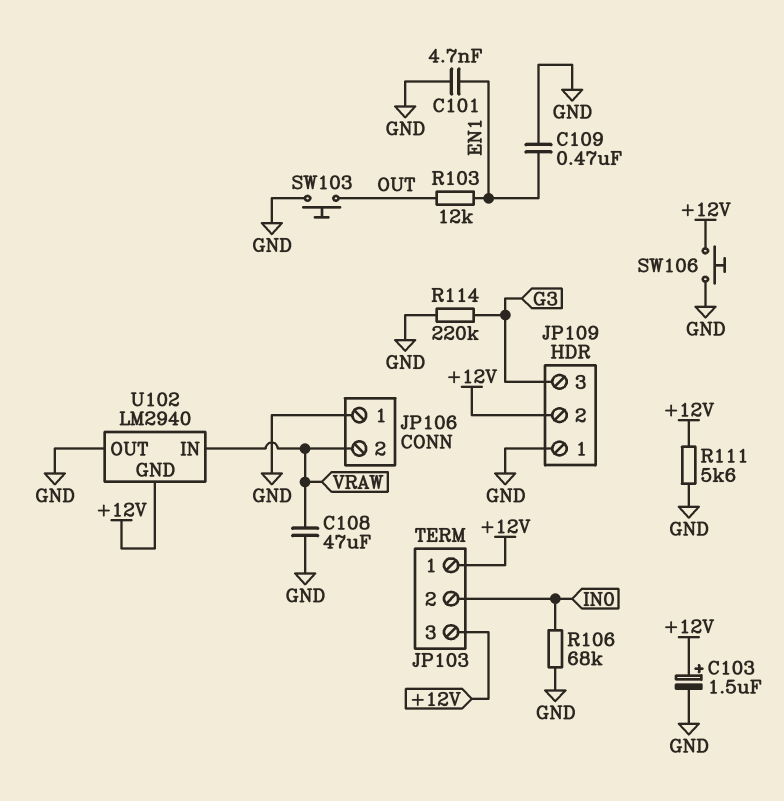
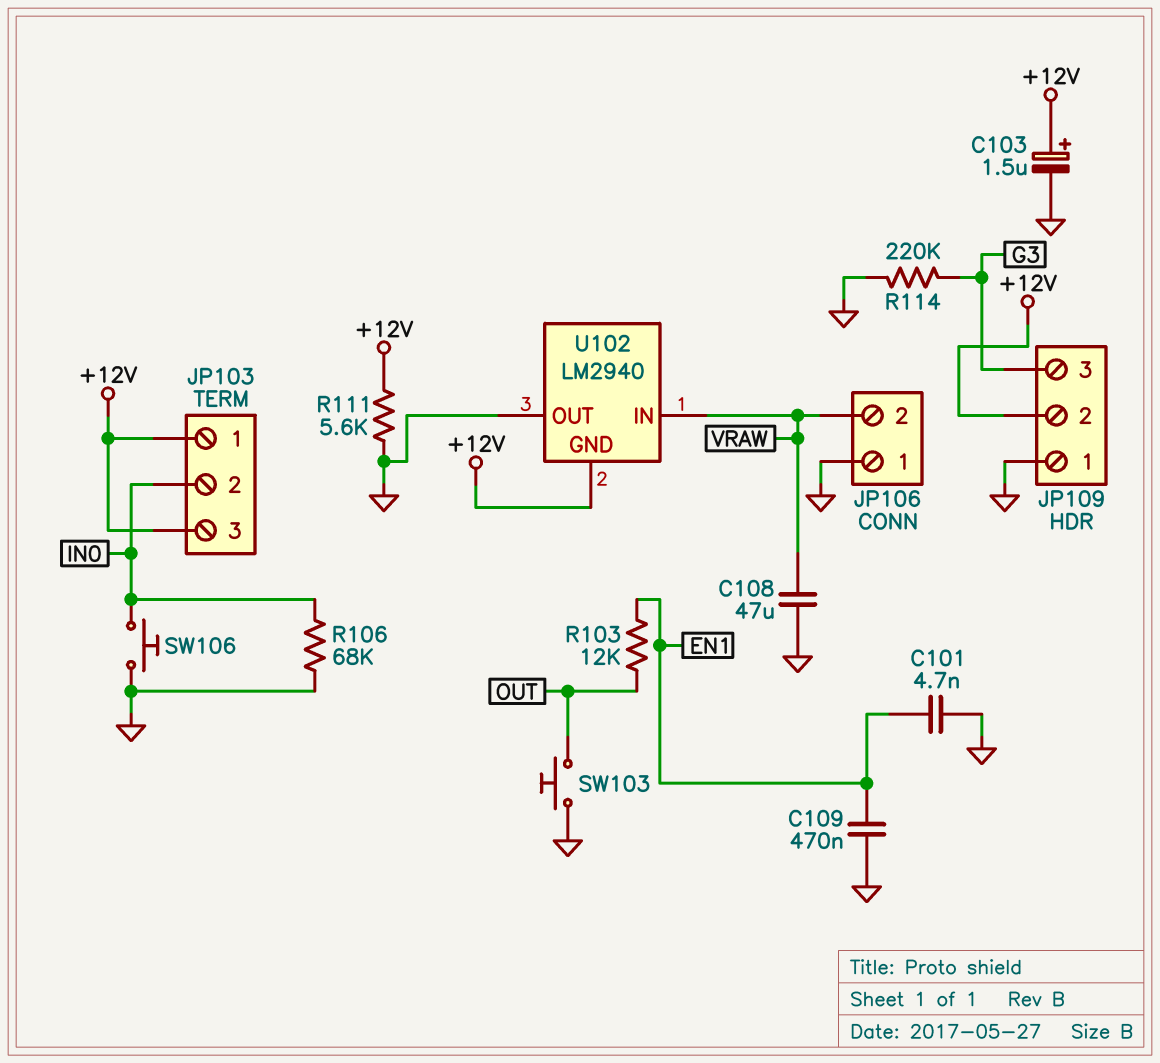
SW106: button (+12V, GND) -> button (GND, IN0)

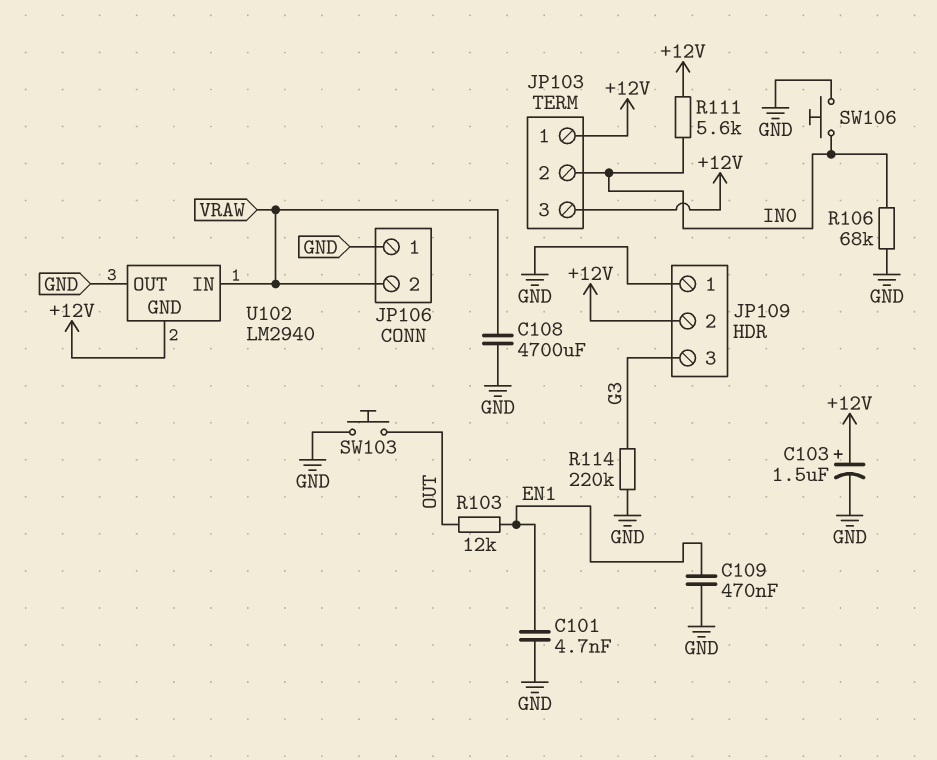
C108: 47uF (GND, VRAW) -> 4700uF (GND, VRAW)
R111: 5.6k (+12V, GND) -> 5.6k (+12V, IN0)

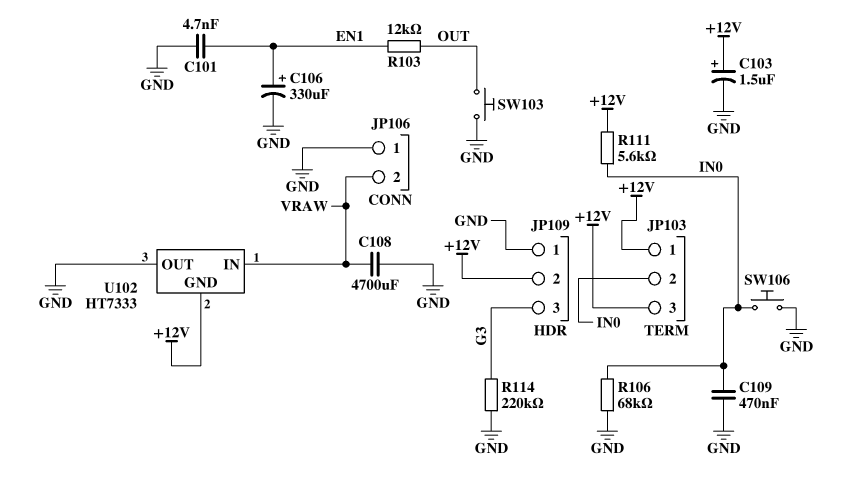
C106: none -> 330uF (plus EN1, minus GND)
C109: 470nF (EN1, GND) -> 470nF (GND, IN0)
U102: LM2940 -> HT7333

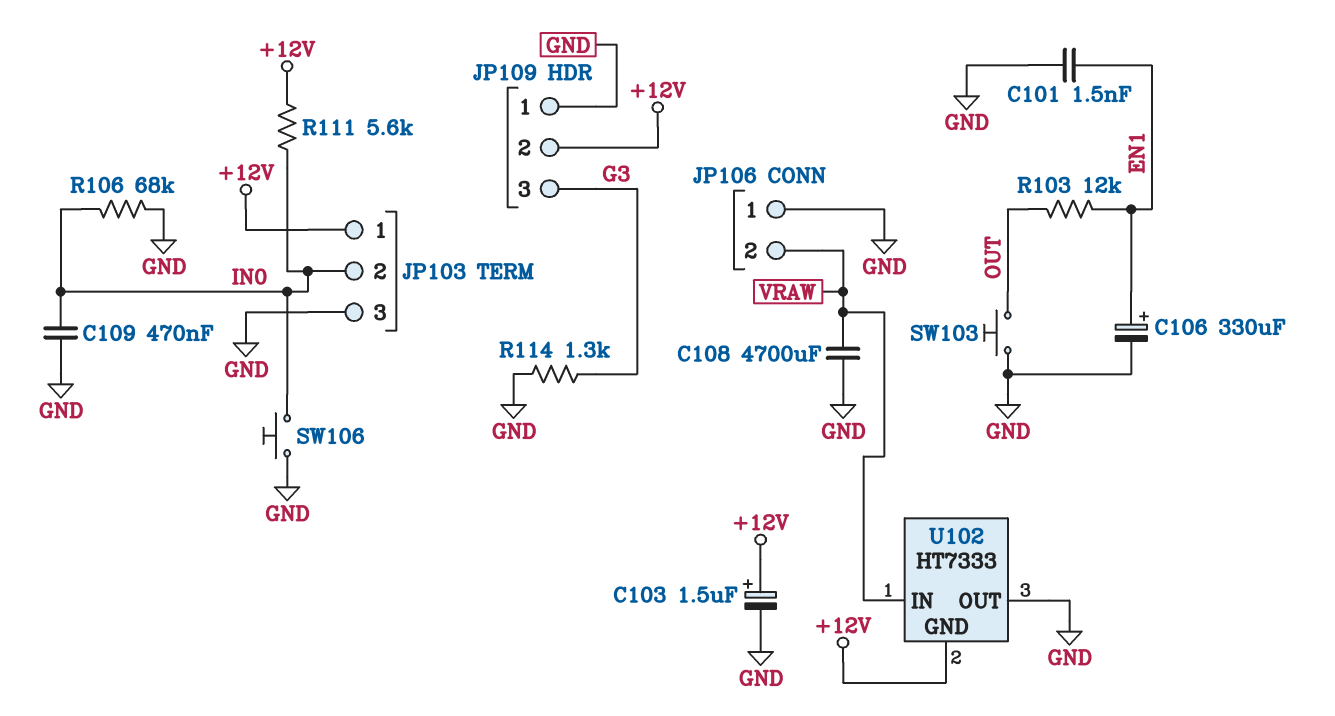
C101: 4.7nF (EN1, GND) -> 1.5nF (EN1, GND)
JP103 pin 3: +12V -> GND
R114: 220k (G3, GND) -> 1.3k (G3, GND)

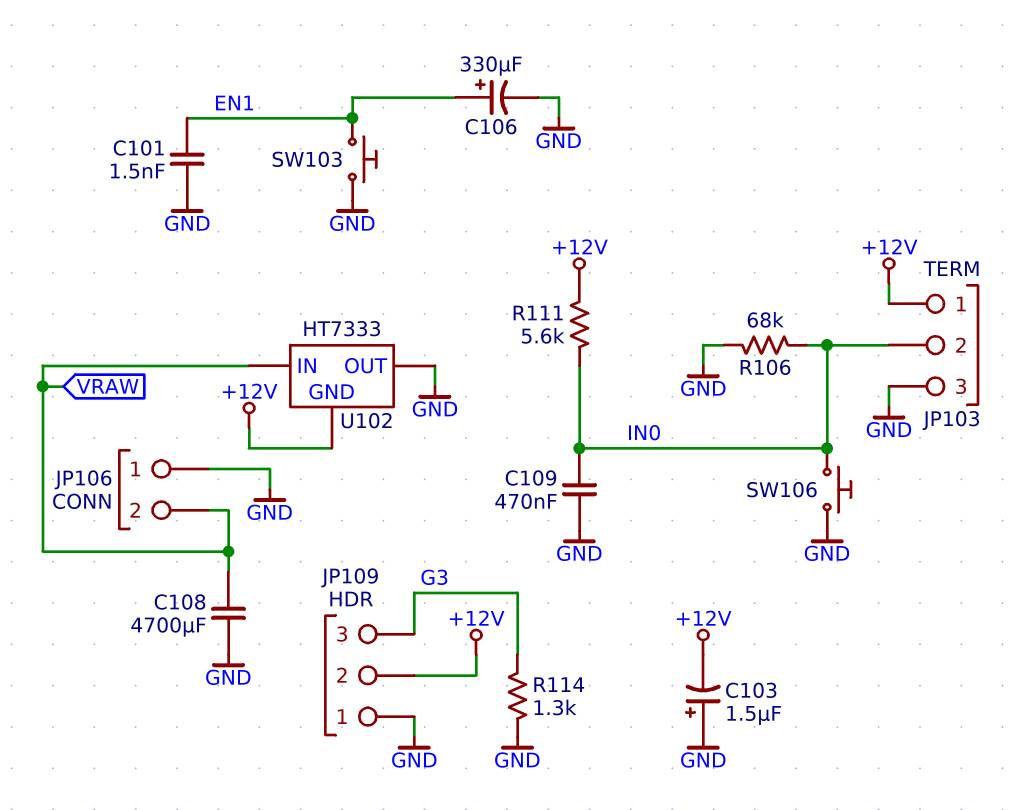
C103: 1.5uF (plus +12V, minus GND) -> 1.5uF (plus GND, minus +12V)
R103: 12k (EN1, OUT) -> none
SW103: button (GND, OUT) -> button (EN1, GND)

